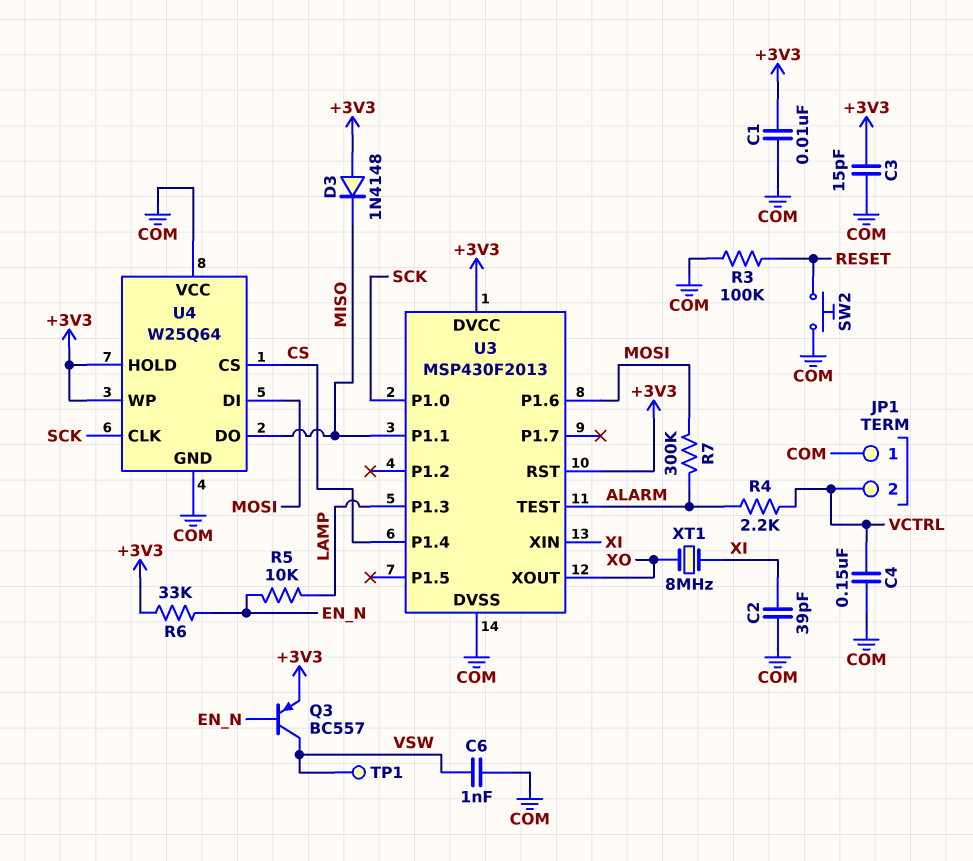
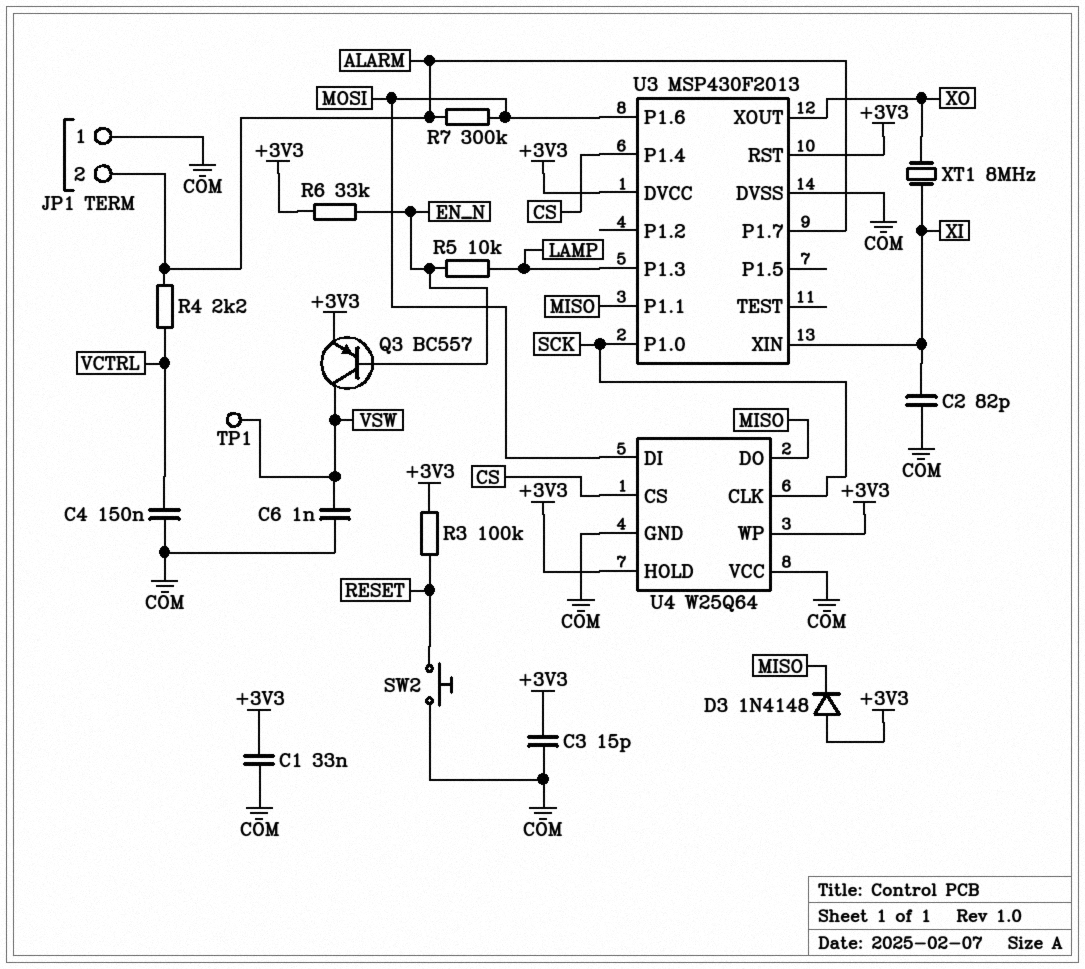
C1: 10nF (+3V3, COM) -> 33nF (+3V3, COM)
C2: 39pF (COM, XI) -> 82pF (COM, XI)
JP1 pin 2: VCTRL -> ALARM
R3: 100k (COM, RESET) -> 100k (+3V3, RESET)
U3 pin P1.7: none -> ALARM
U3 pin TEST: ALARM -> none

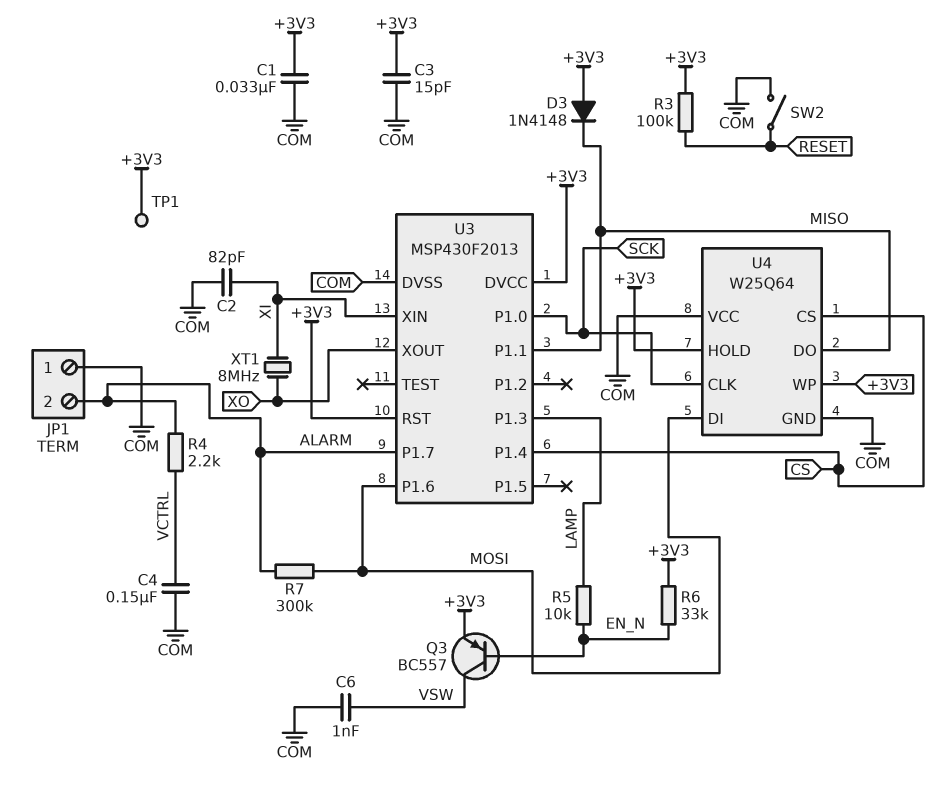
SW2: button (COM, RESET) -> switch (COM, RESET)
TP1: test point (VSW) -> test point (+3V3)

